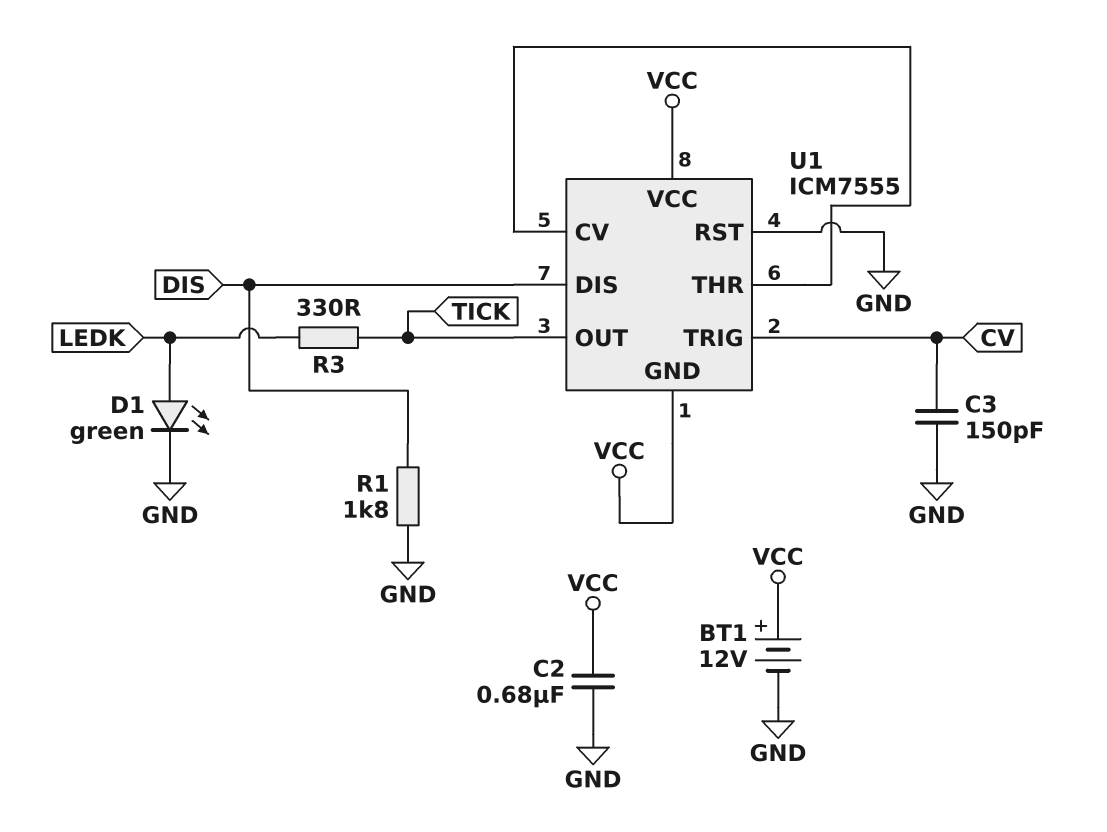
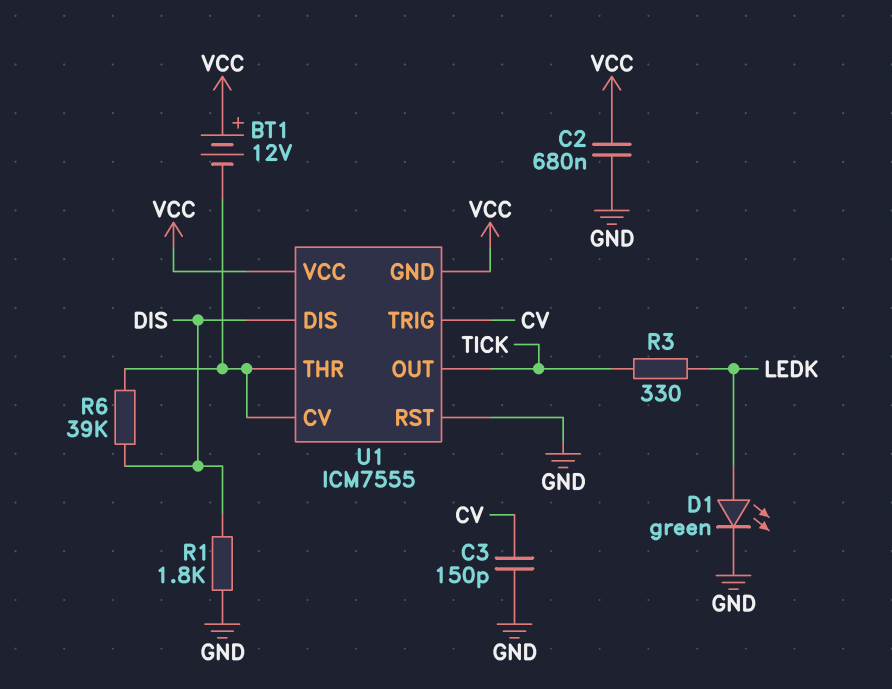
BT1: 12V (plus VCC, minus GND) -> 12V (plus VCC, minus U1/CV)
R6: none -> 39k (DIS, U1/CV)

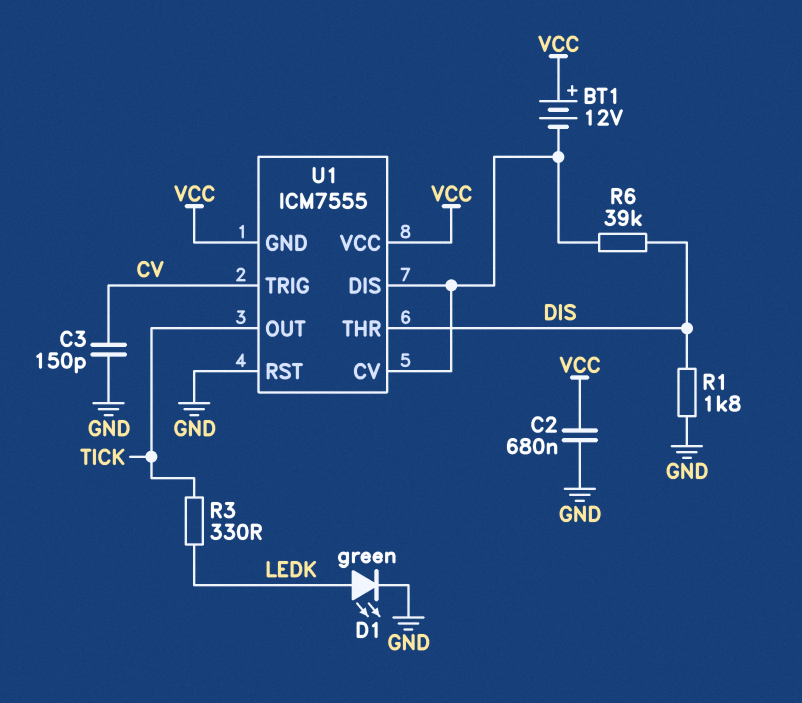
U1 pin DIS: DIS -> U1/CV
U1 pin THR: U1/CV -> DIS

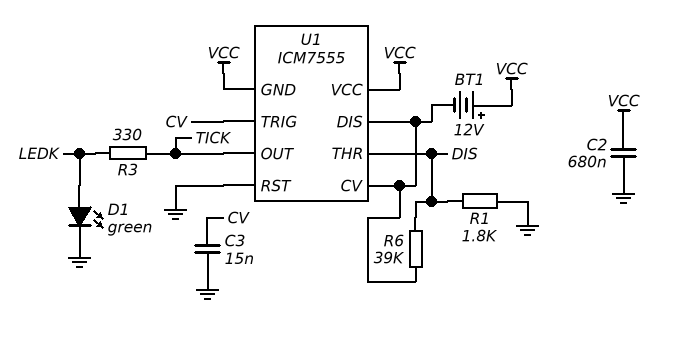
C3: 150pF (CV, GND) -> 15nF (CV, GND)

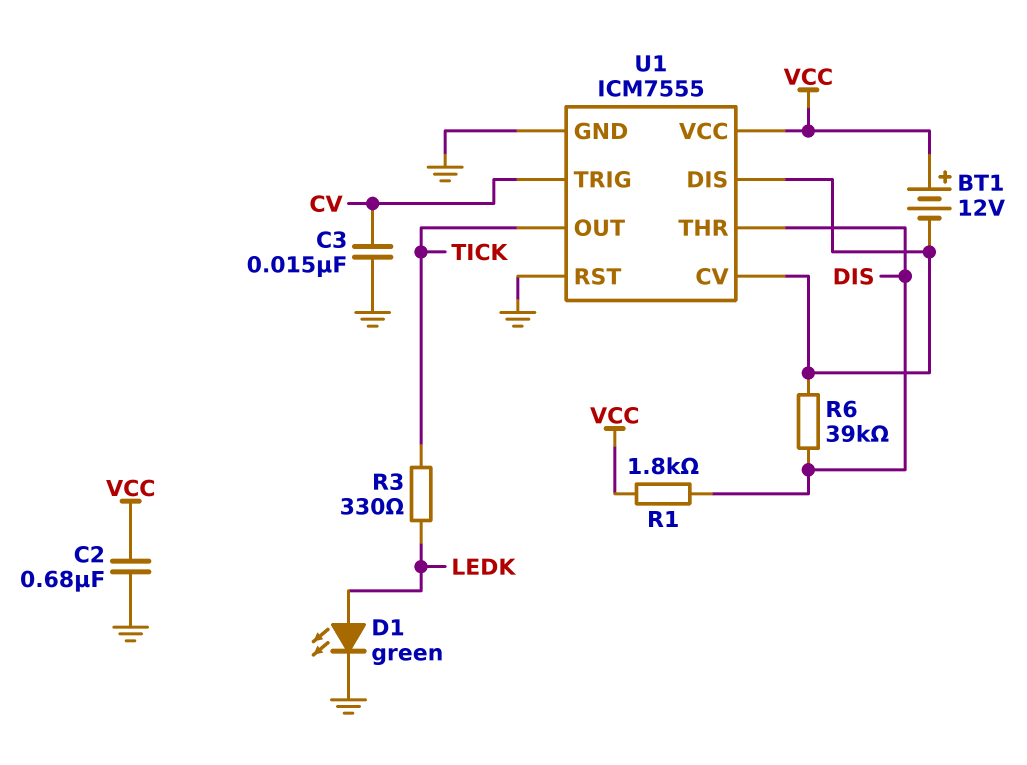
R1: 1.8k (DIS, GND) -> 1.8k (DIS, VCC)
U1 pin GND: VCC -> GND

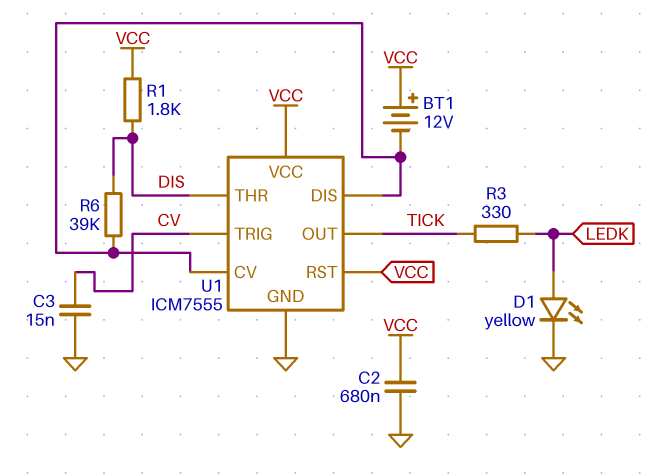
D1: LED green (A LEDK, K GND) -> LED yellow (A LEDK, K GND)
U1 pin RST: GND -> VCC

